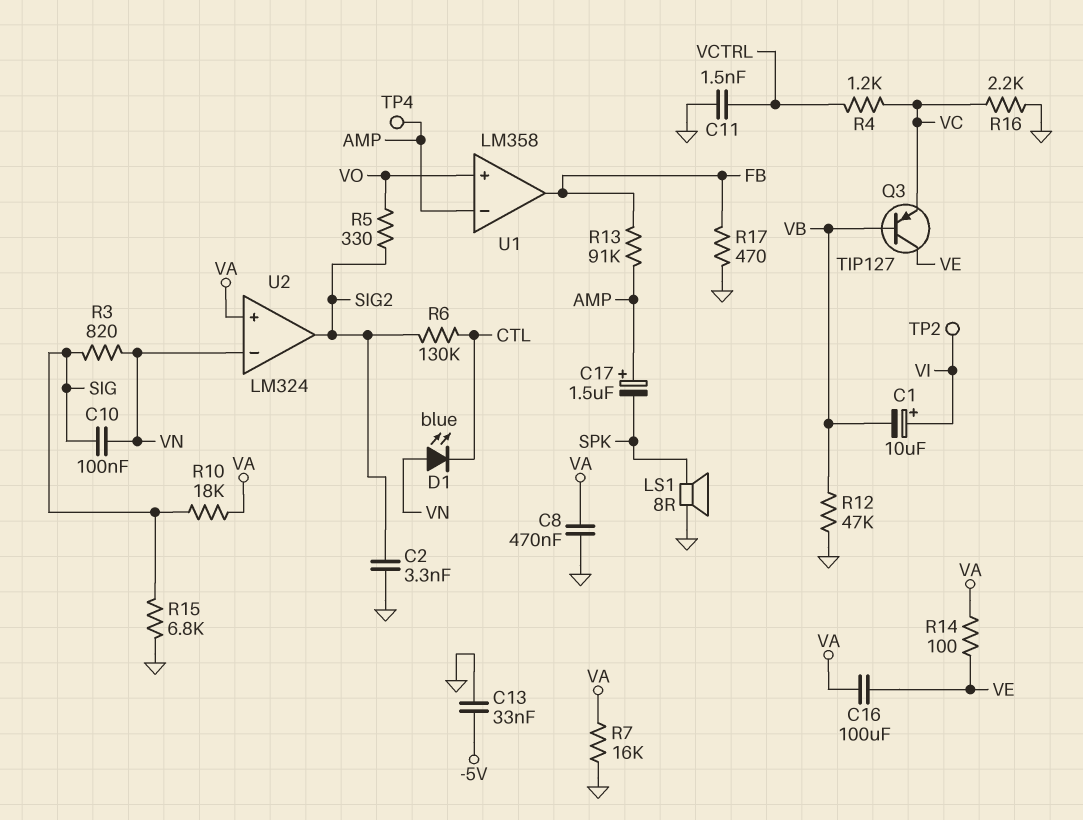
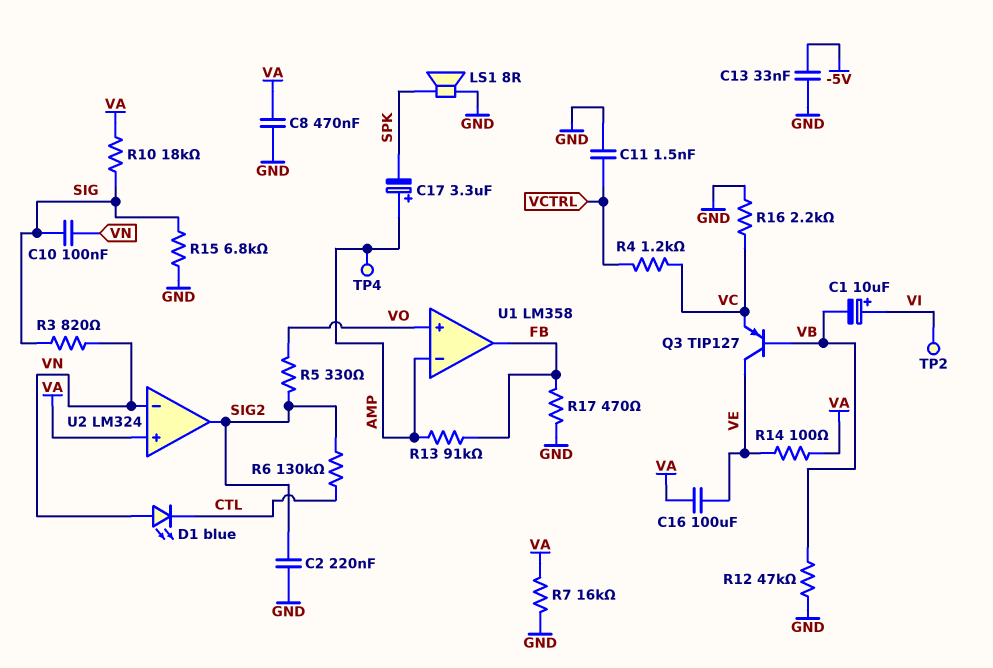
C2: 3.3nF (GND, SIG2) -> 220nF (GND, SIG2)
C17: 1.5uF (plus AMP, minus SPK) -> 3.3uF (plus AMP, minus SPK)

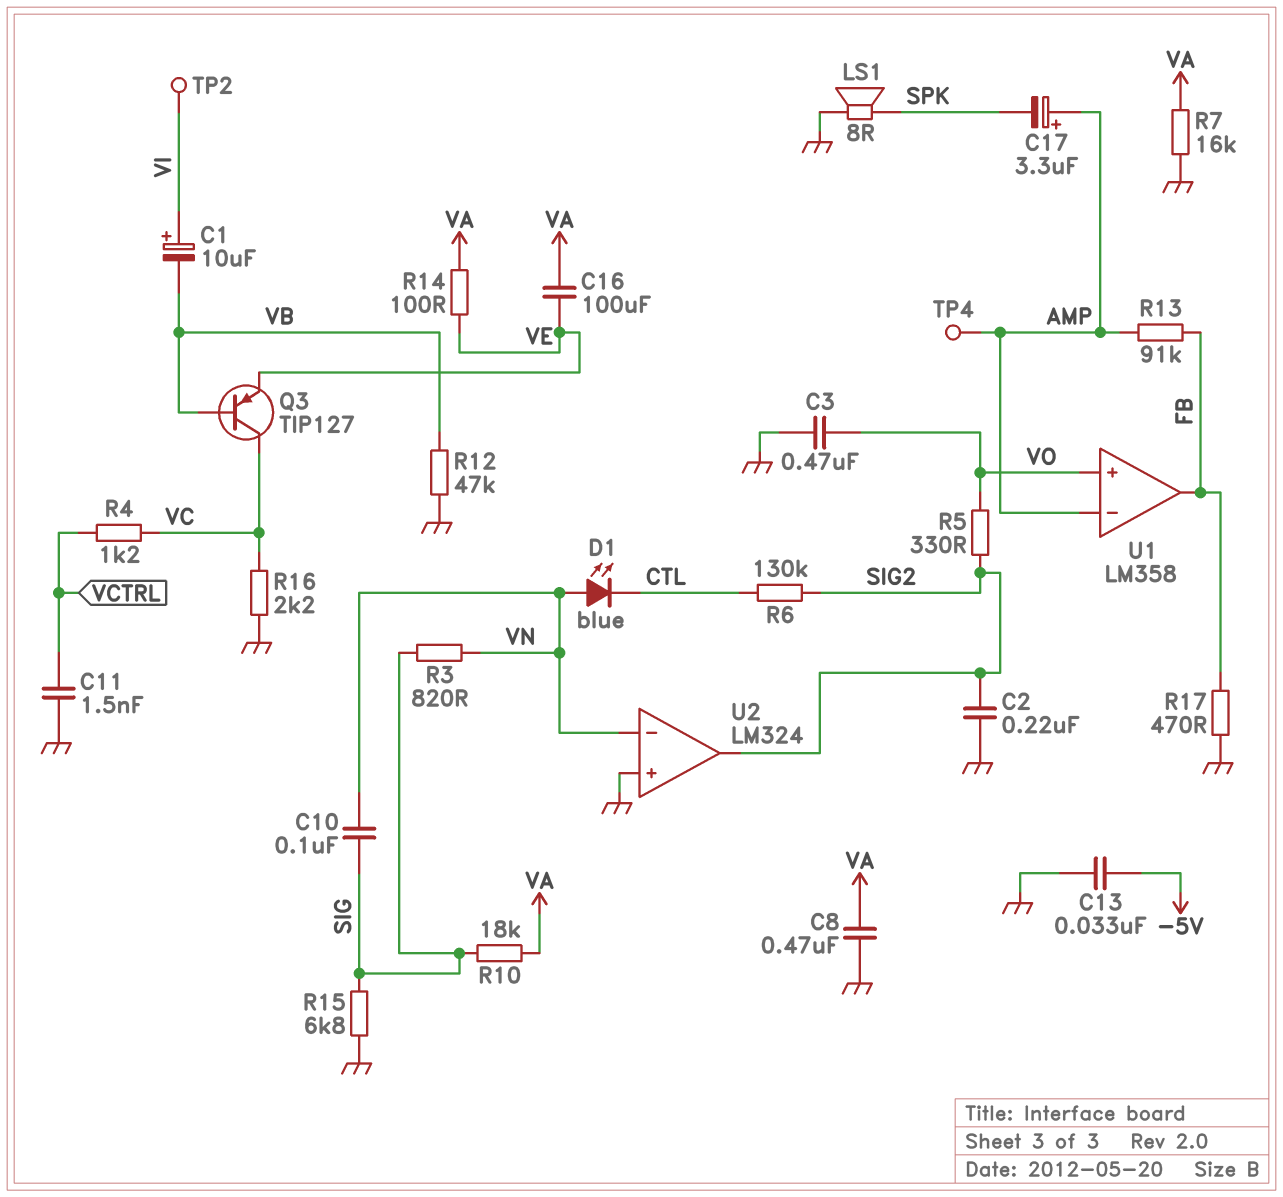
C3: none -> 470nF (GND, VO)
Q3: PNP TIP127 (B VB, C VE, E VC) -> PNP TIP127 (B VB, C VC, E VE)
U2 pin in+: VA -> GND

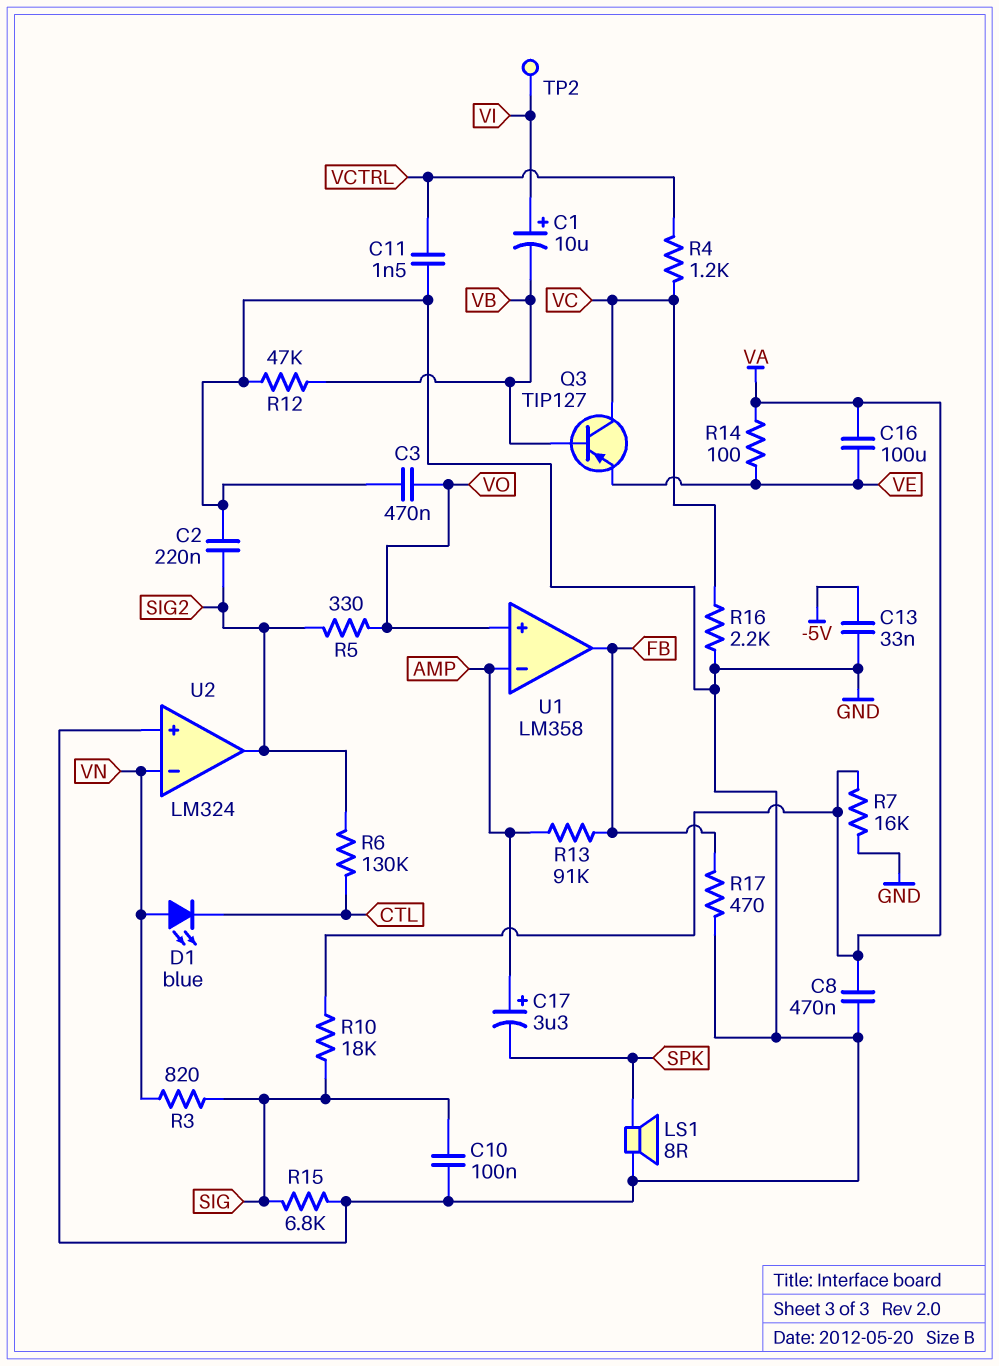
C10: 100nF (SIG, VN) -> 100nF (GND, SIG)
TP4: test point (AMP) -> none

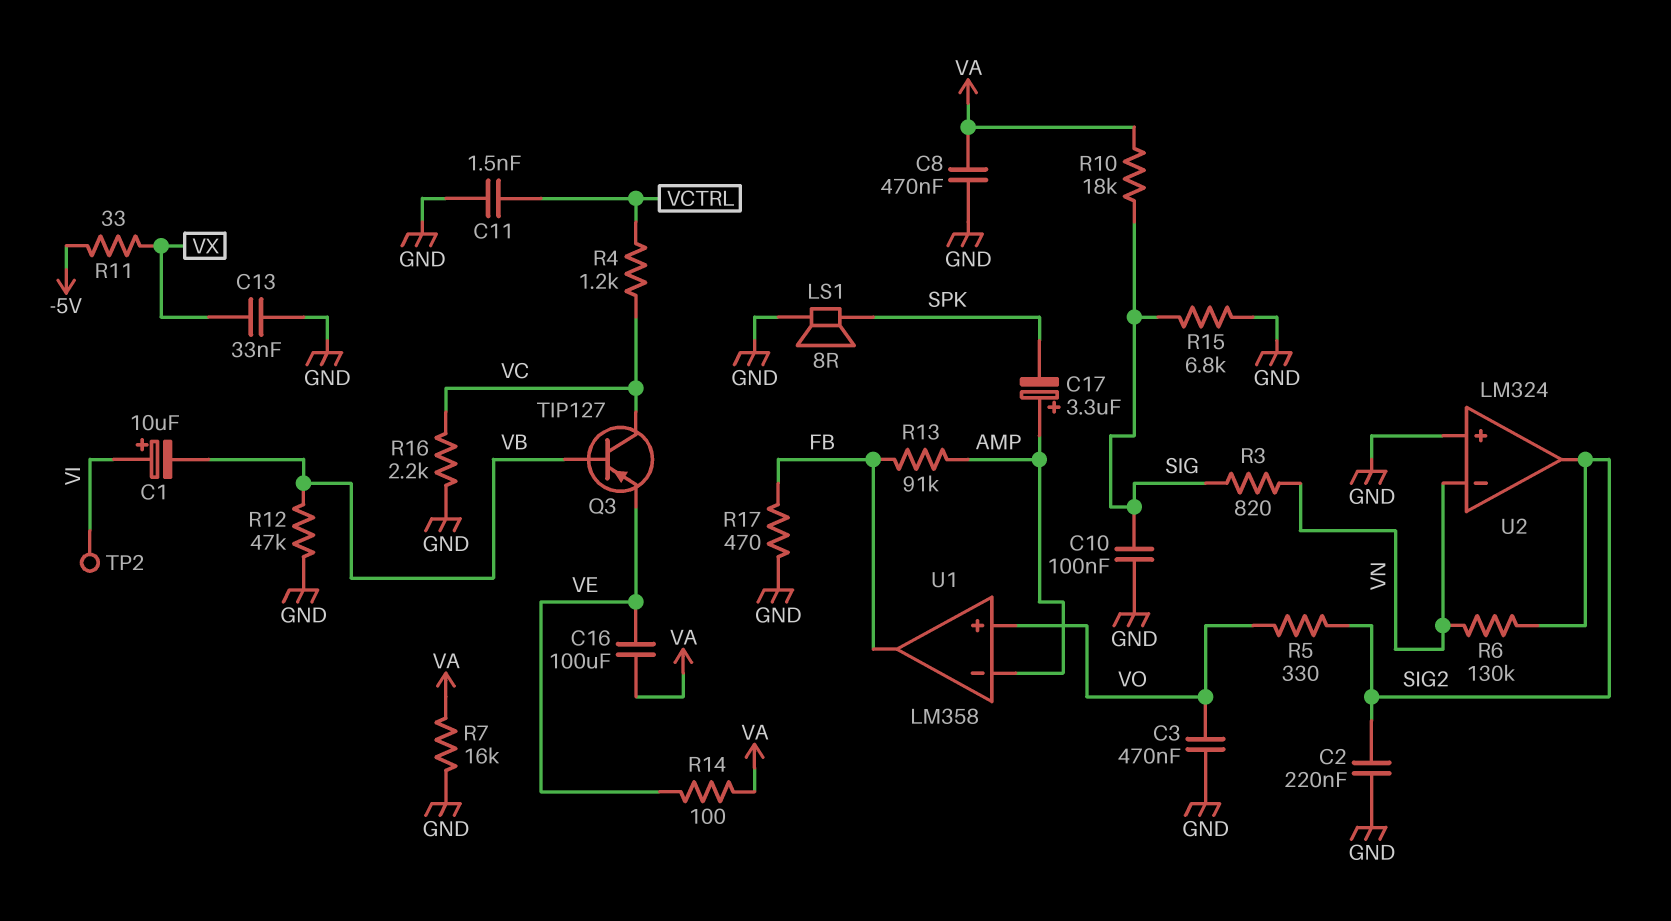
C13: 33nF (-5V, GND) -> 33nF (GND, VX)
D1: LED blue (A VN, K CTL) -> none
R6: 130k (CTL, SIG2) -> 130k (SIG2, VN)
R11: none -> 33 (-5V, VX)

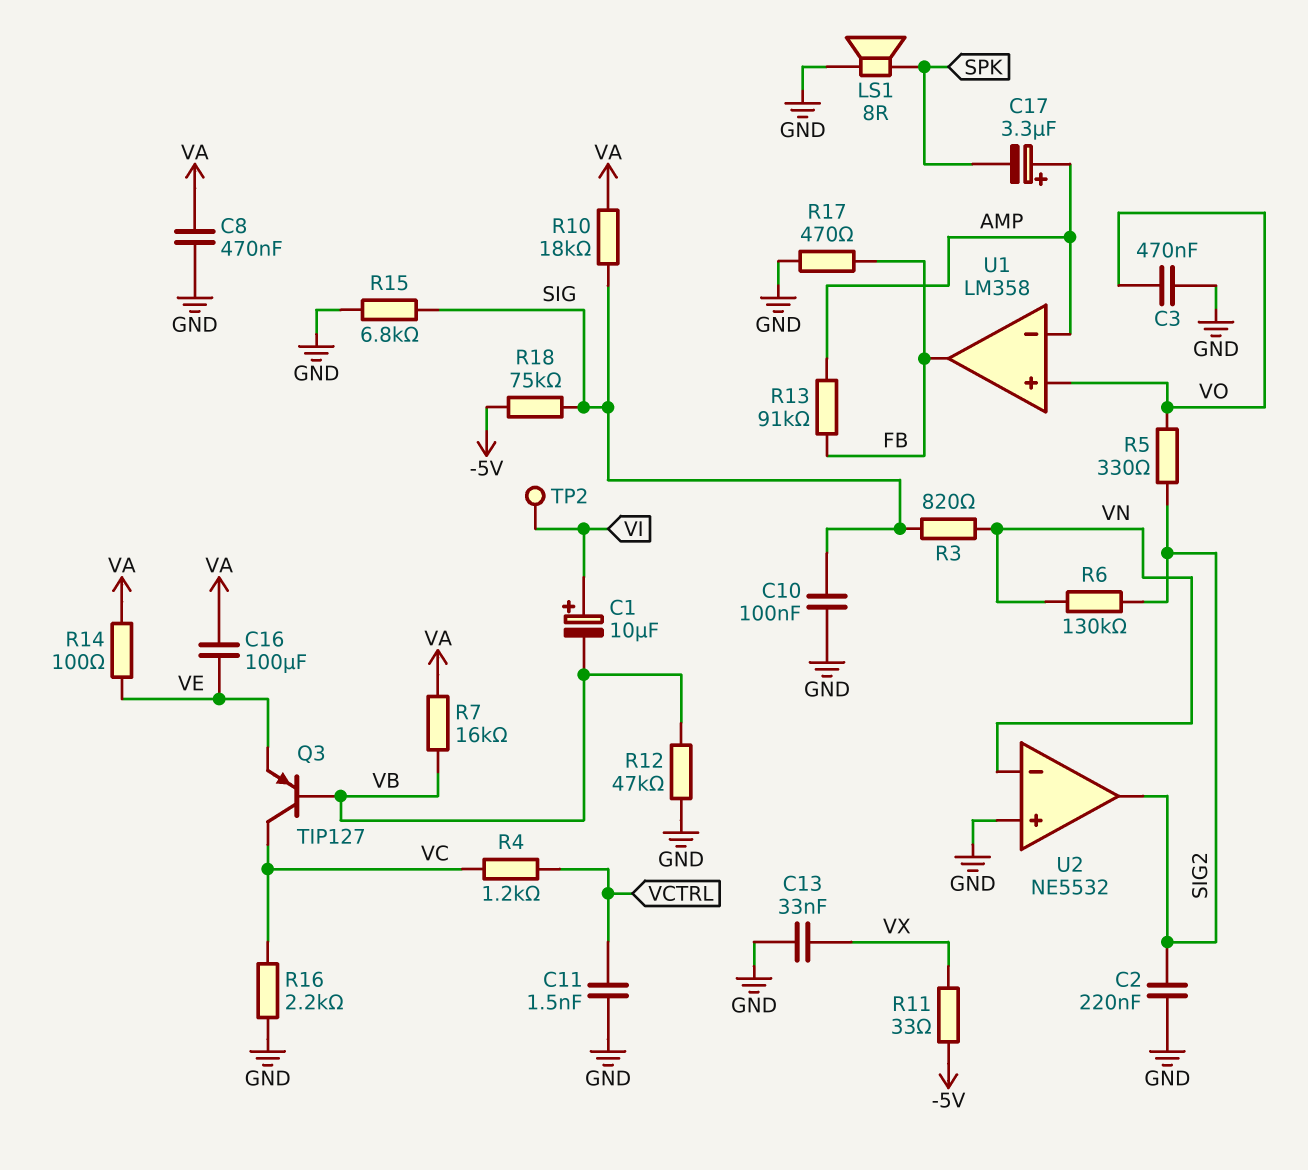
R7: 16k (GND, VA) -> 16k (VA, VB)
R18: none -> 75k (-5V, SIG)
U2: LM324 -> NE5532

